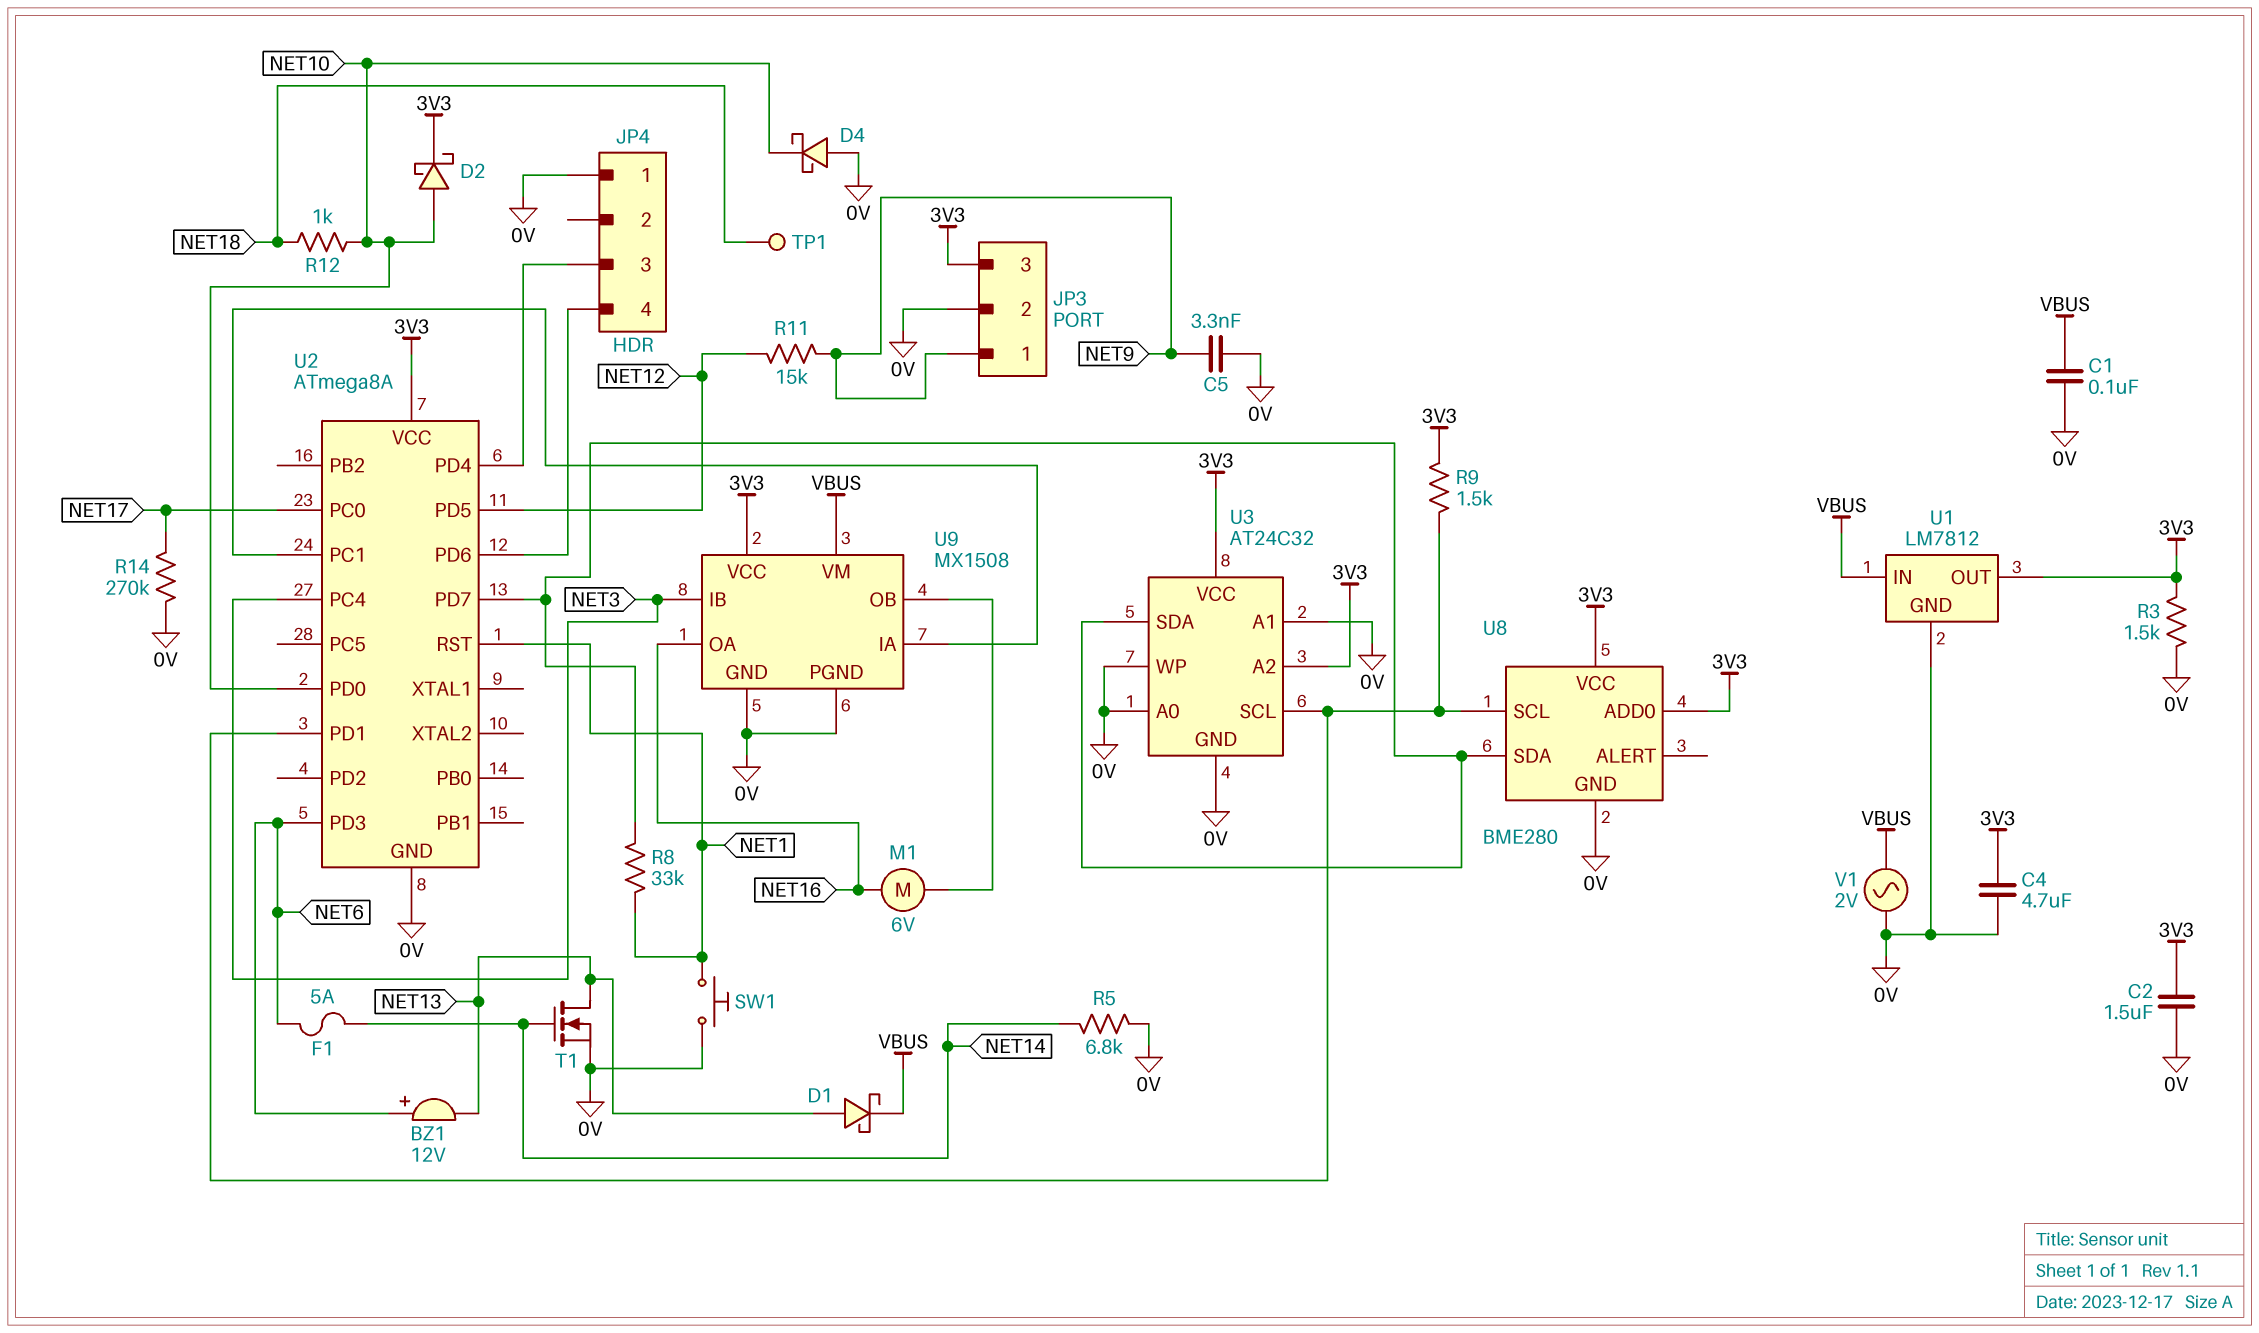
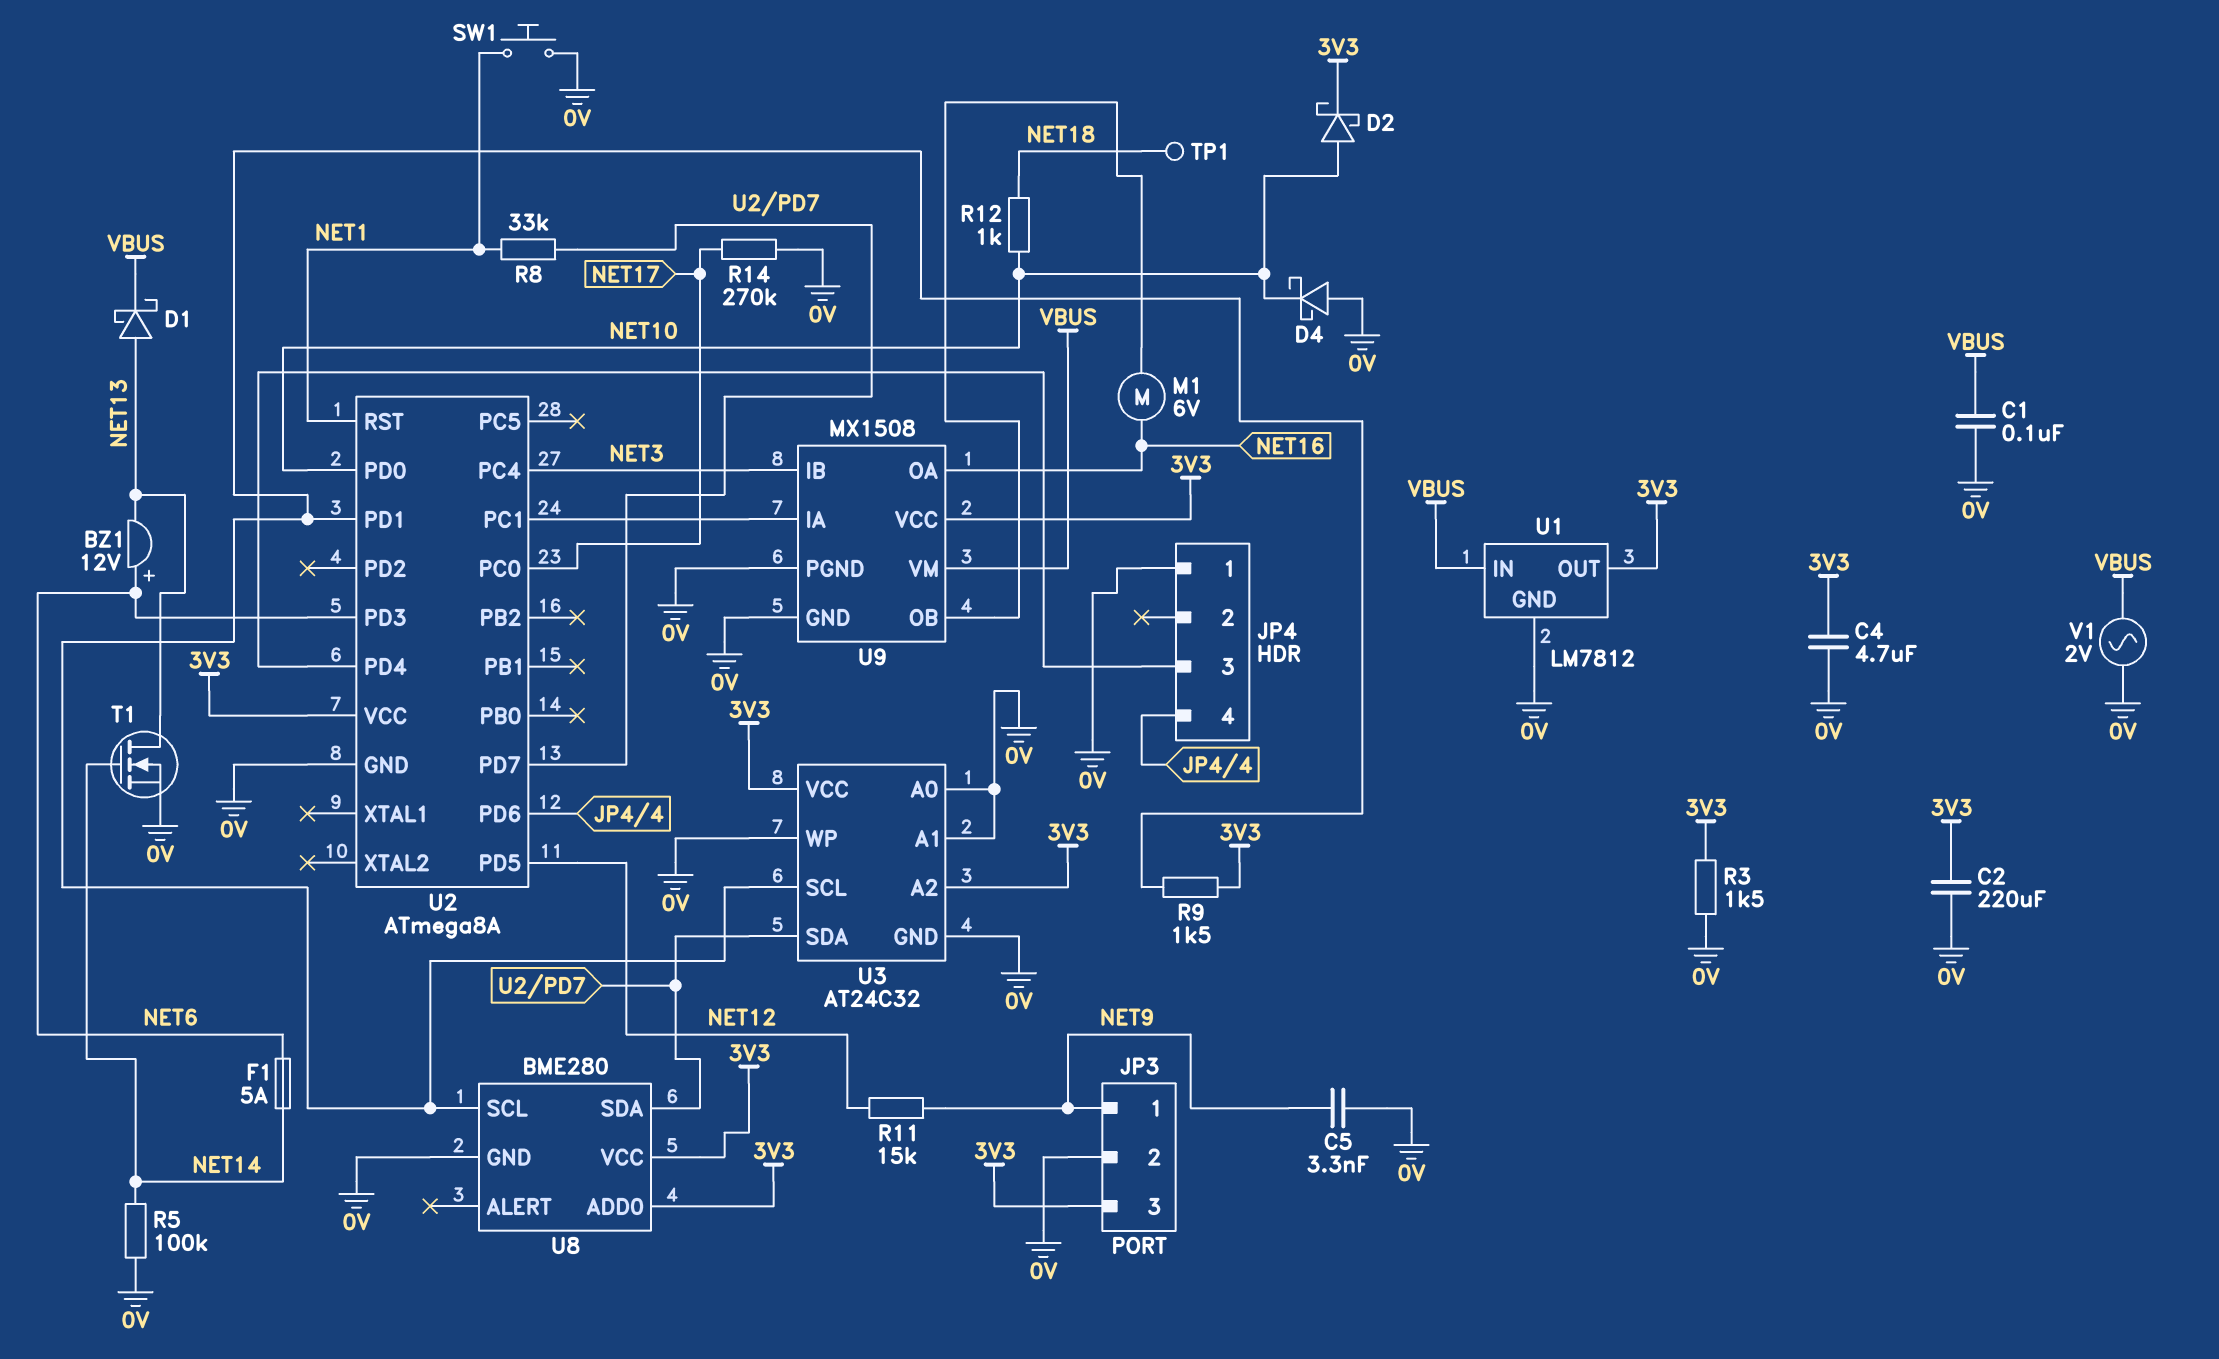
C2: 1.5uF (0V, 3V3) -> 220uF (0V, 3V3)
R5: 6.8k (0V, NET14) -> 100k (0V, NET14)

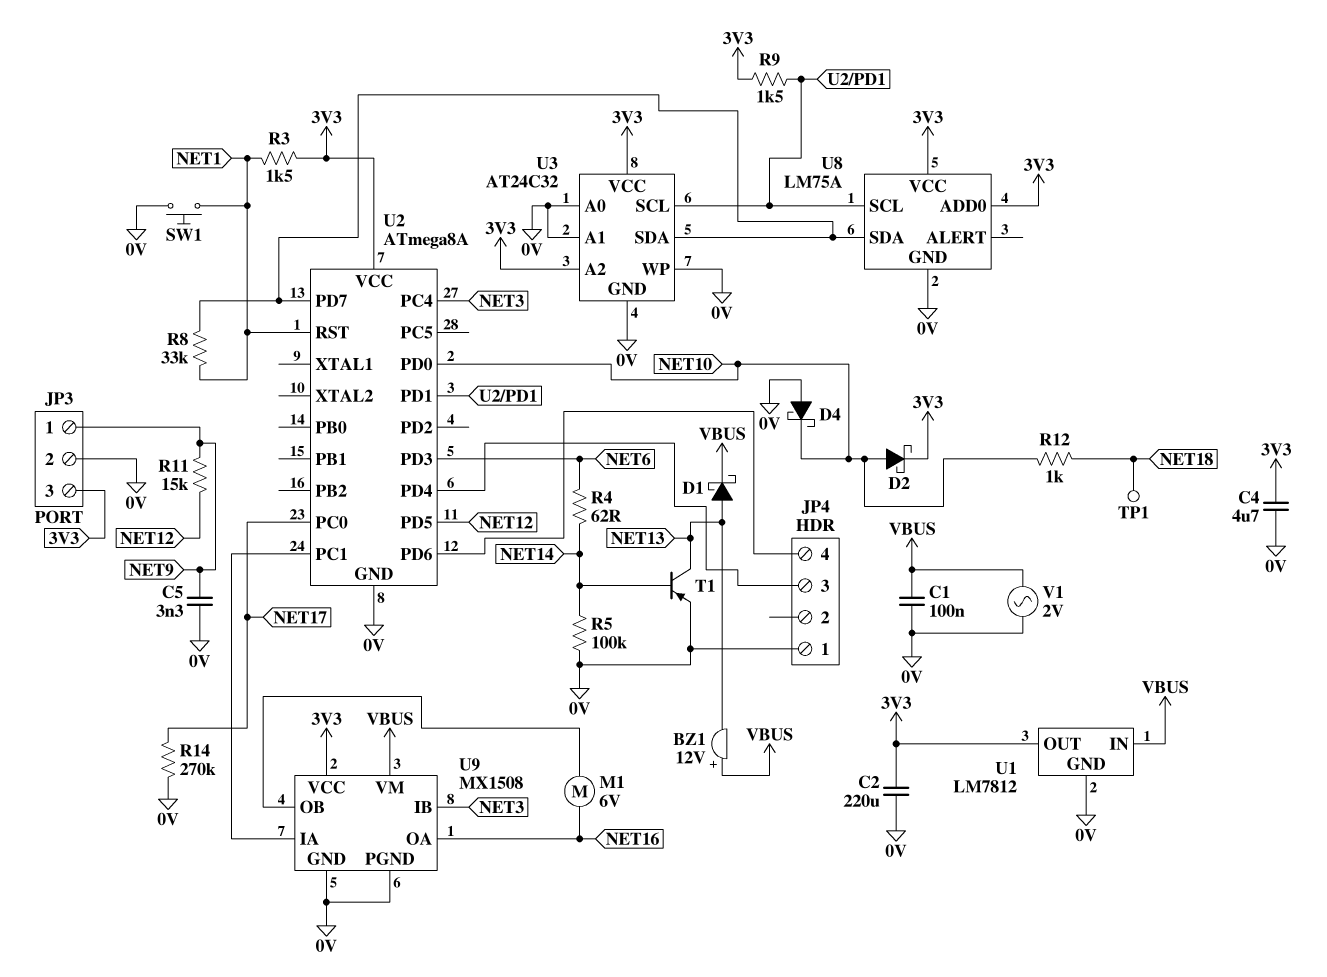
BZ1: buzzer 12V (plus NET6, minus NET13) -> buzzer 12V (plus VBUS, minus NET13)
F1: 5A (NET6, NET14) -> none
R3: 1.5k (0V, 3V3) -> 1.5k (3V3, NET1)
R4: none -> 62 (NET6, NET14)
T1: NMOS (G NET14, D NET13, S 0V) -> PNP (B NET14, C NET13, E 0V)
U8: BME280 -> LM75A

